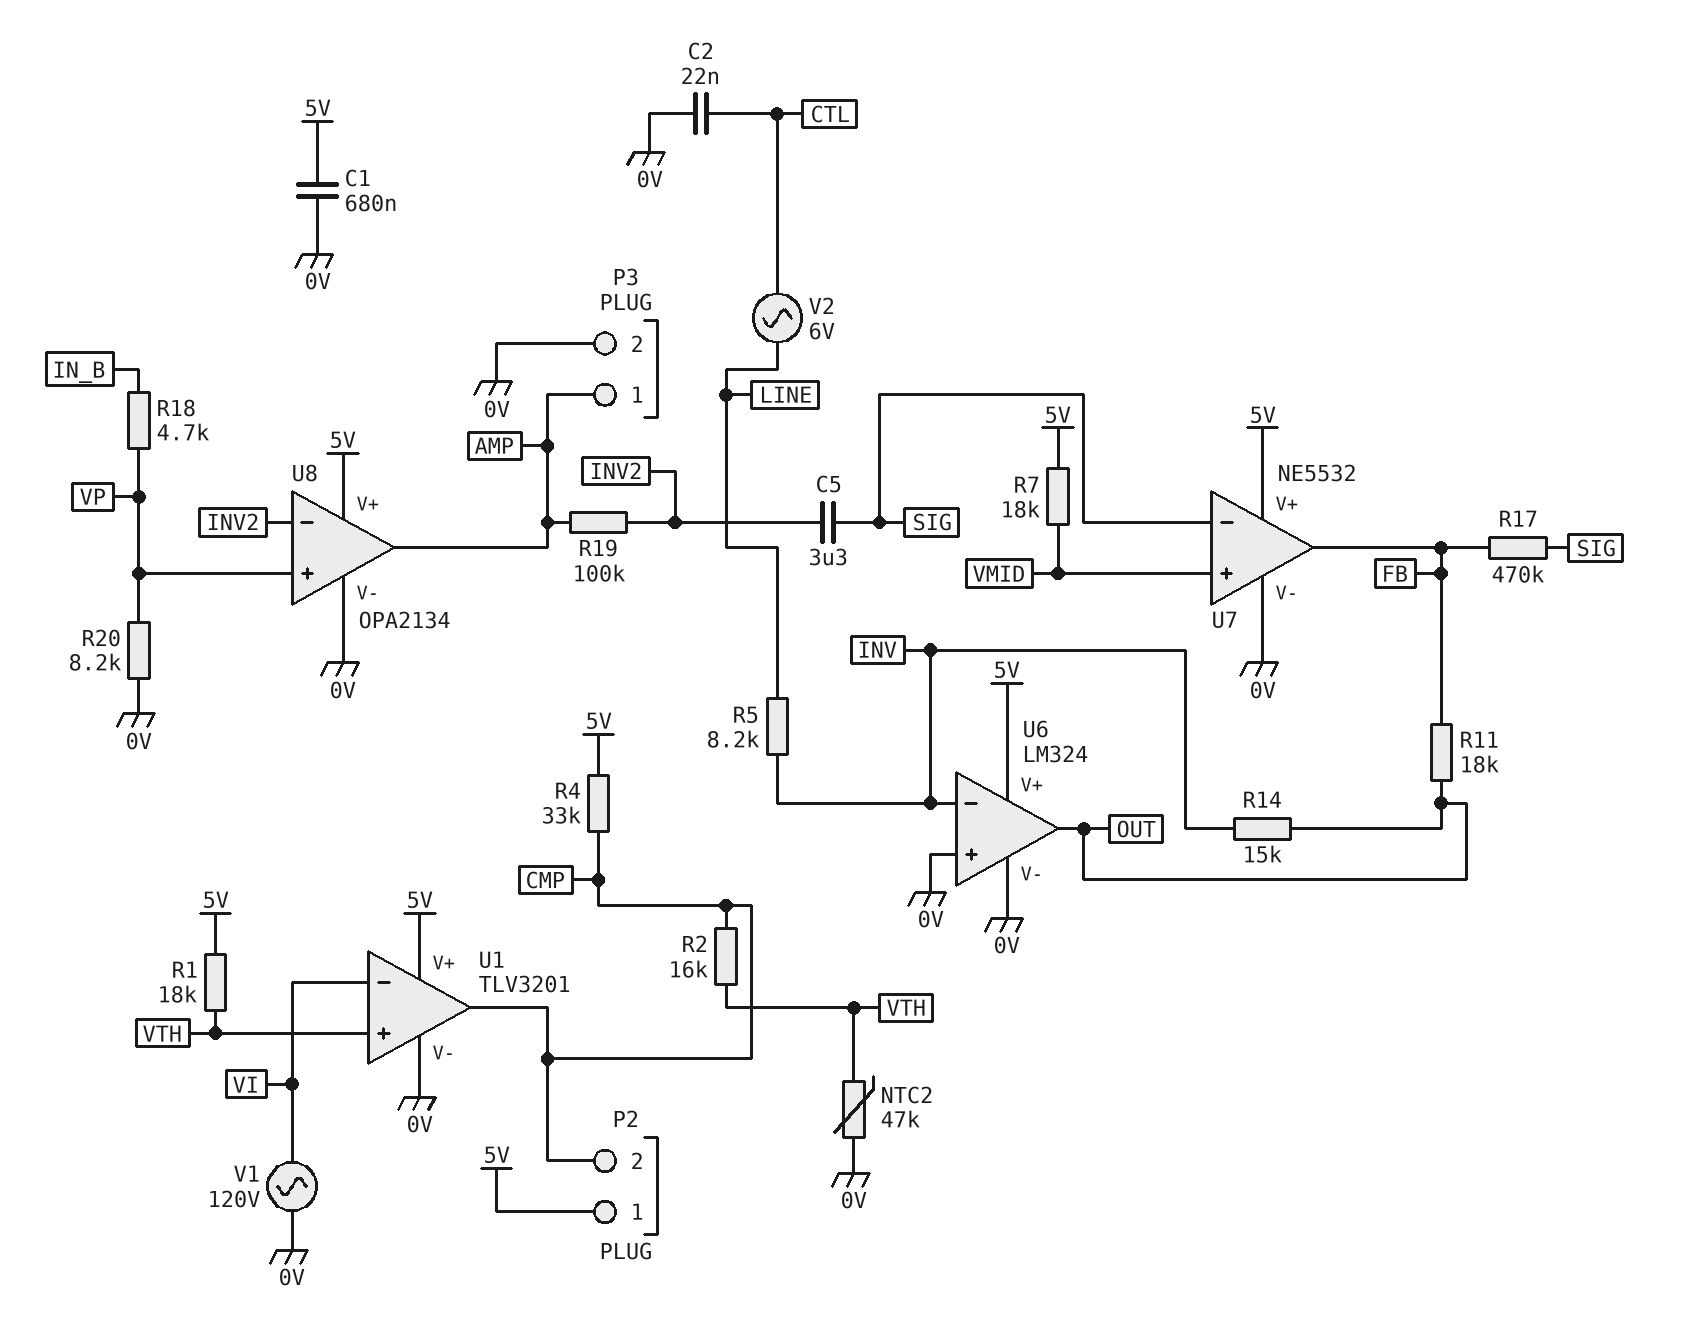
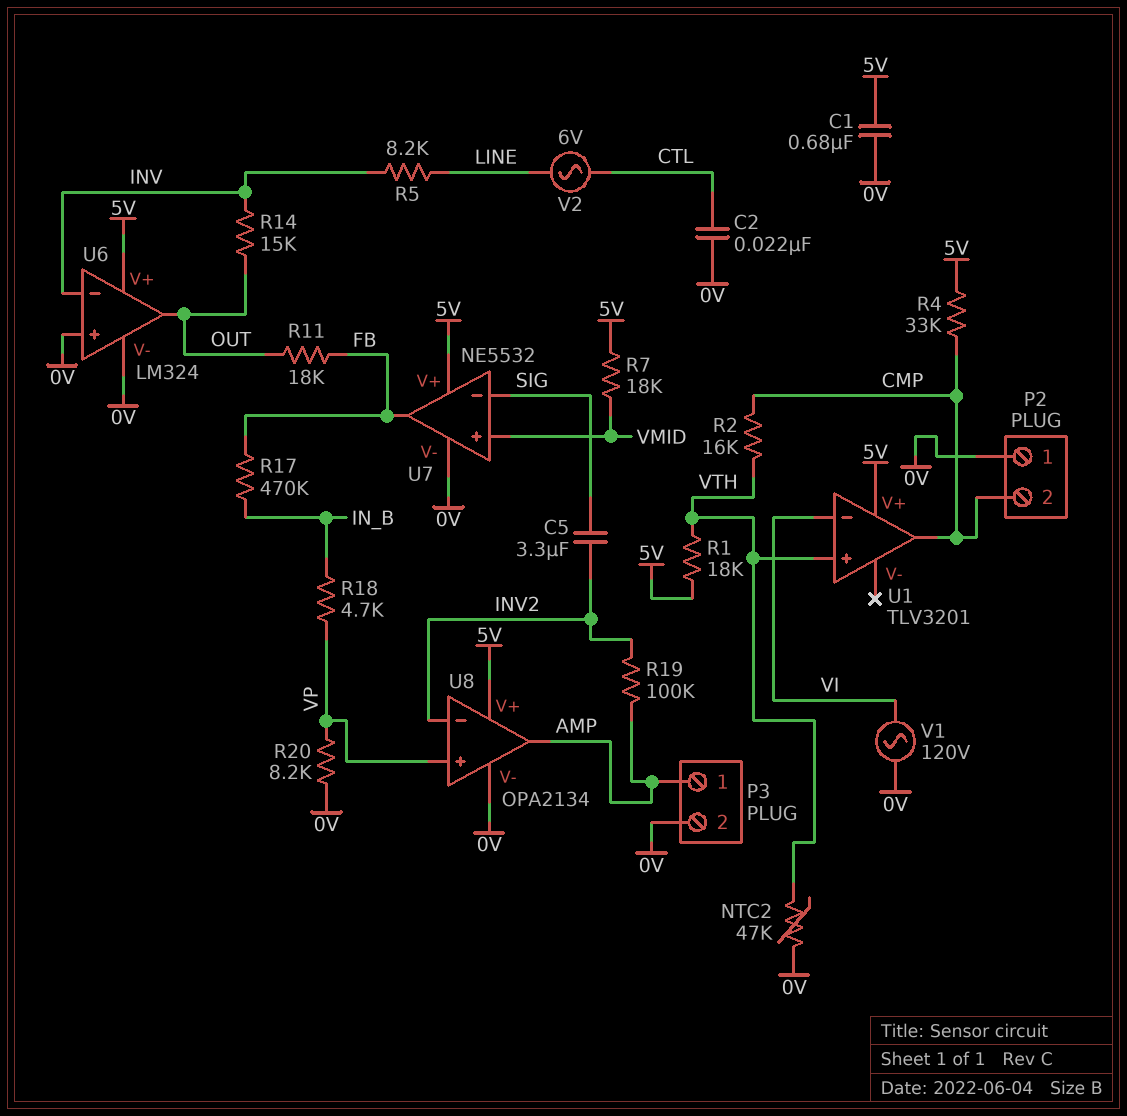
P2 pin 1: 5V -> 0V
R17: 470k (FB, SIG) -> 470k (FB, IN_B)
U1 pin V-: 0V -> none

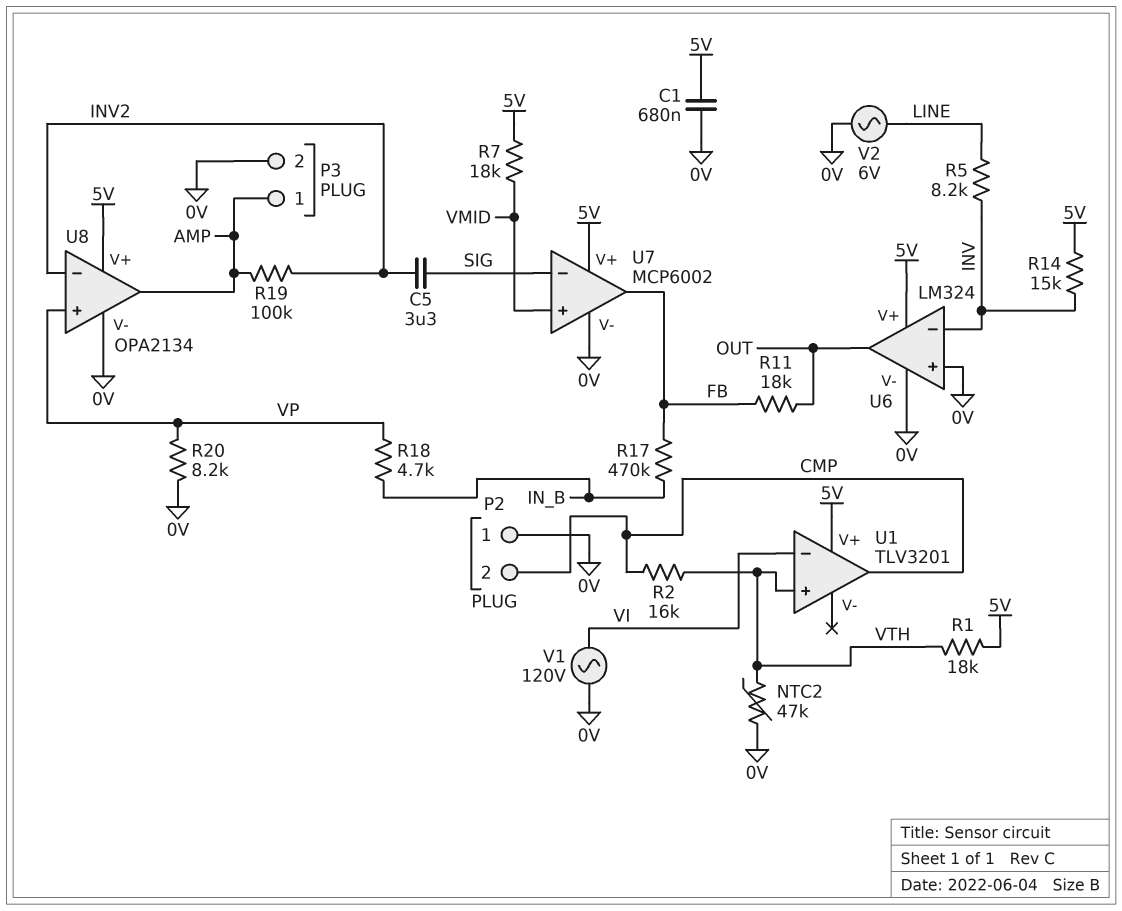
C2: 22nF (0V, CTL) -> none
R4: 33k (5V, CMP) -> none
R14: 15k (INV, OUT) -> 15k (5V, INV)
U7: NE5532 -> MCP6002
V2: AC 6V (CTL, LINE) -> AC 6V (0V, LINE)

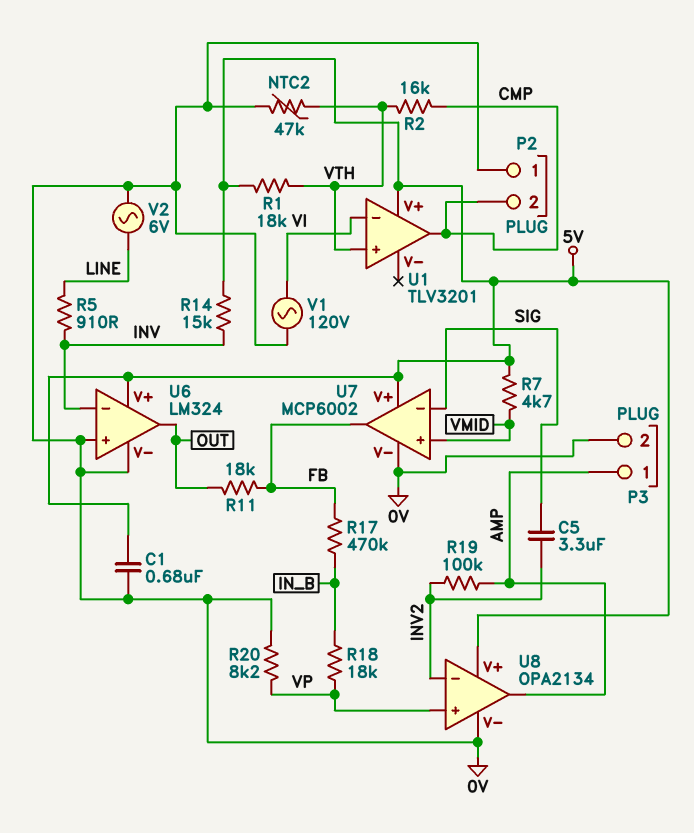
R5: 8.2k (INV, LINE) -> 910 (INV, LINE)
R7: 18k (5V, VMID) -> 4.7k (5V, VMID)
R18: 4.7k (IN_B, VP) -> 18k (IN_B, VP)

